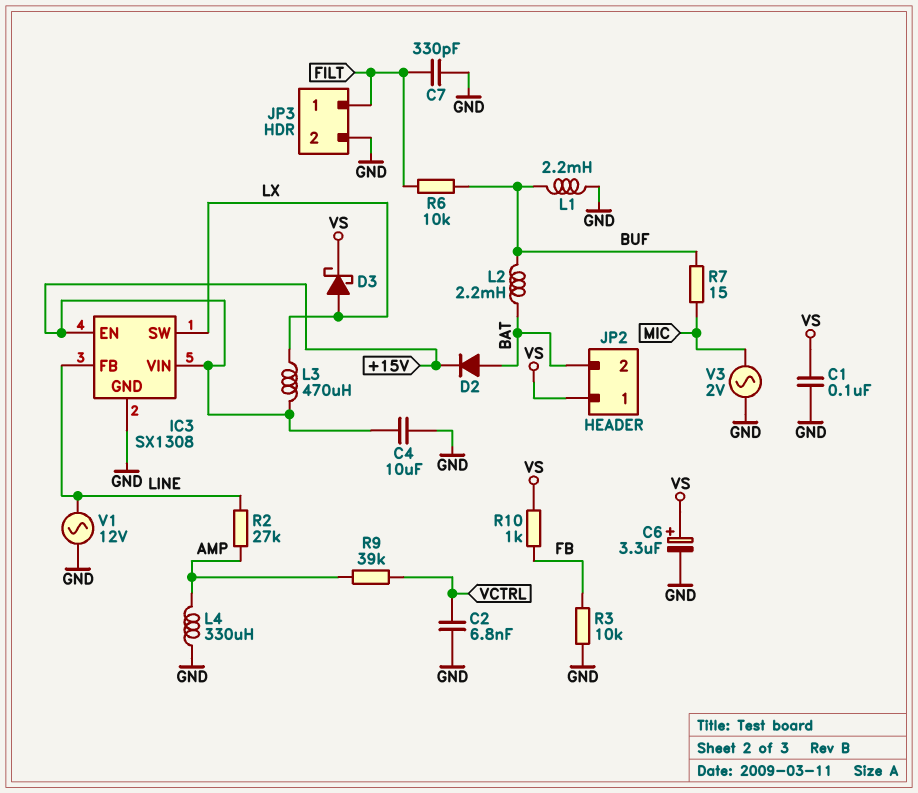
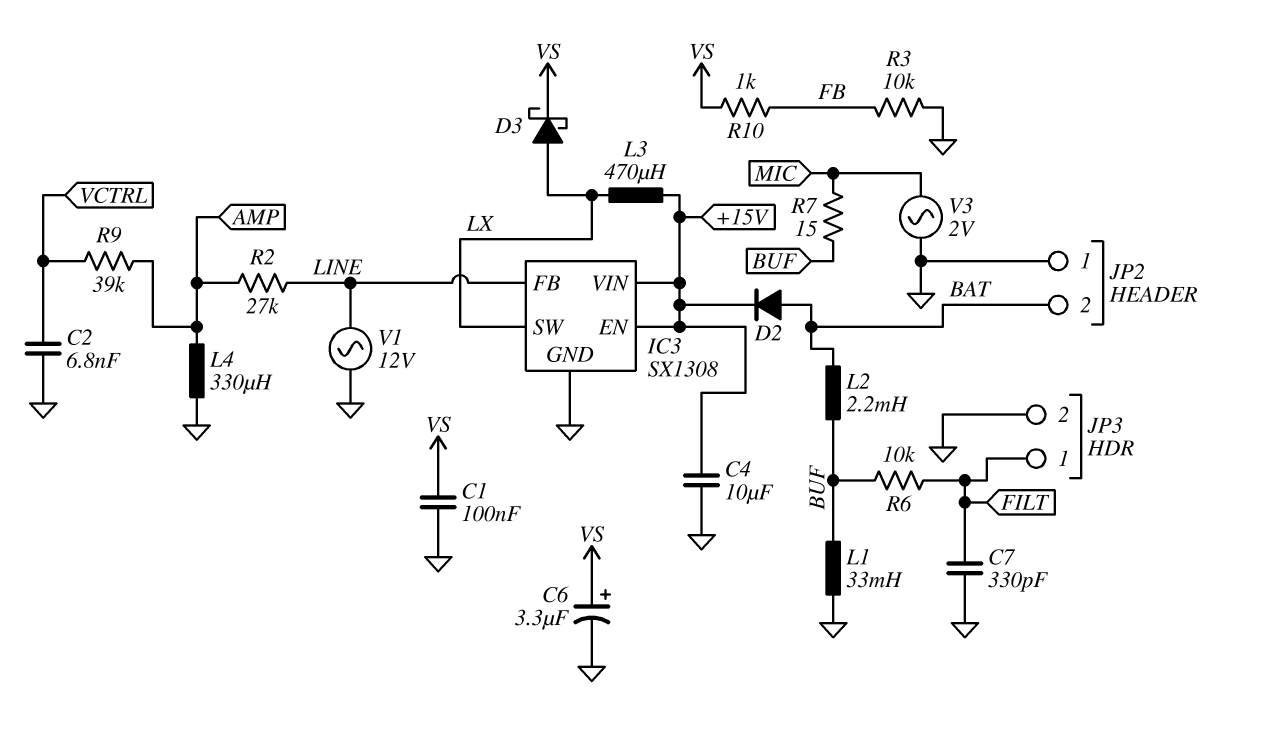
JP2 pin 1: VS -> GND
L1: 2.2mH (BUF, GND) -> 33mH (BUF, GND)

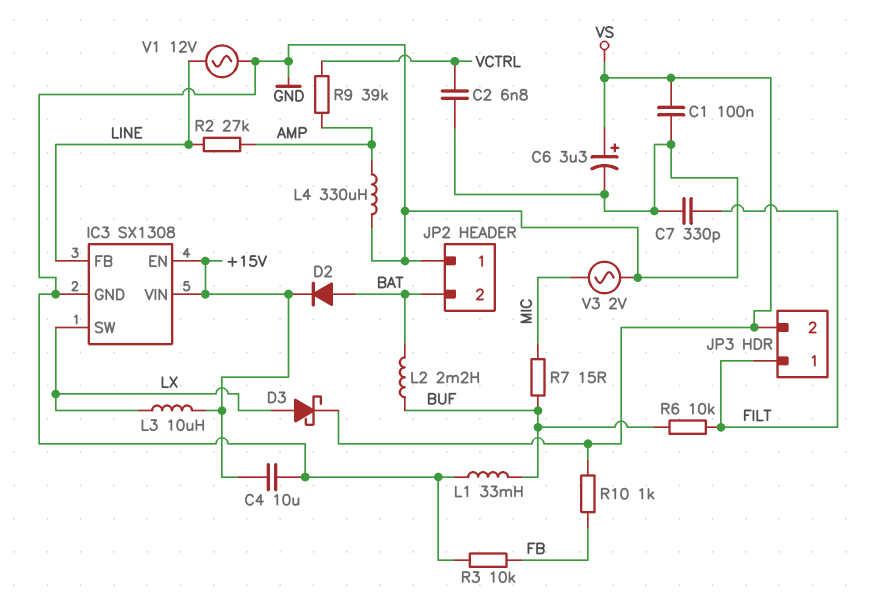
JP3 pin 2: GND -> VS
L3: 470uH (+15V, LX) -> 10uH (+15V, LX)

